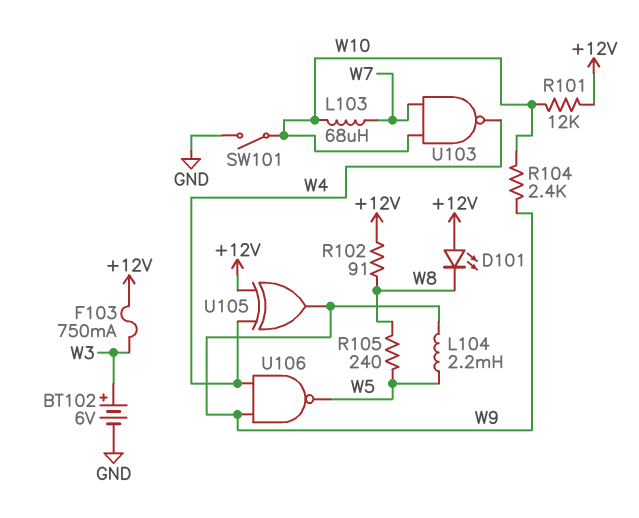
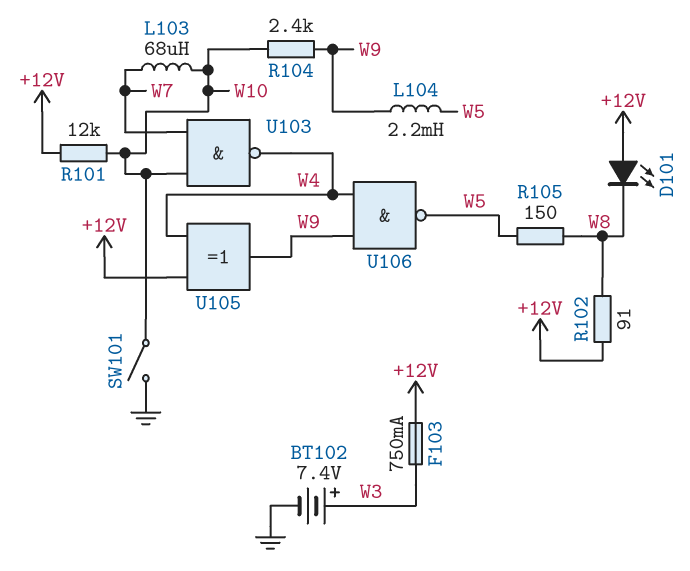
BT102: 6V (plus W3, minus GND) -> 7.4V (plus W3, minus GND)
R105: 240 (W5, W8) -> 150 (W5, W8)

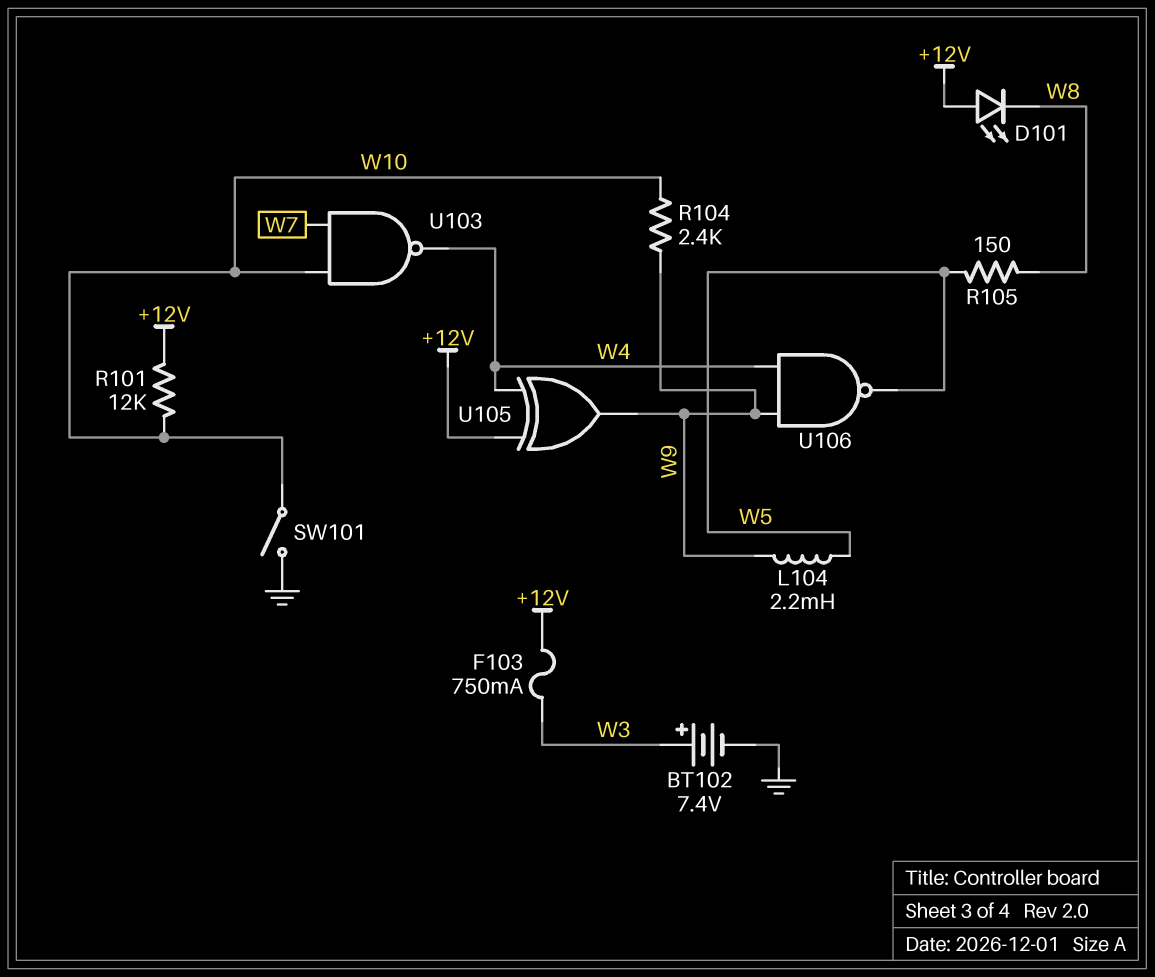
L103: 68uH (W7, W10) -> none
R102: 91 (+12V, W8) -> none

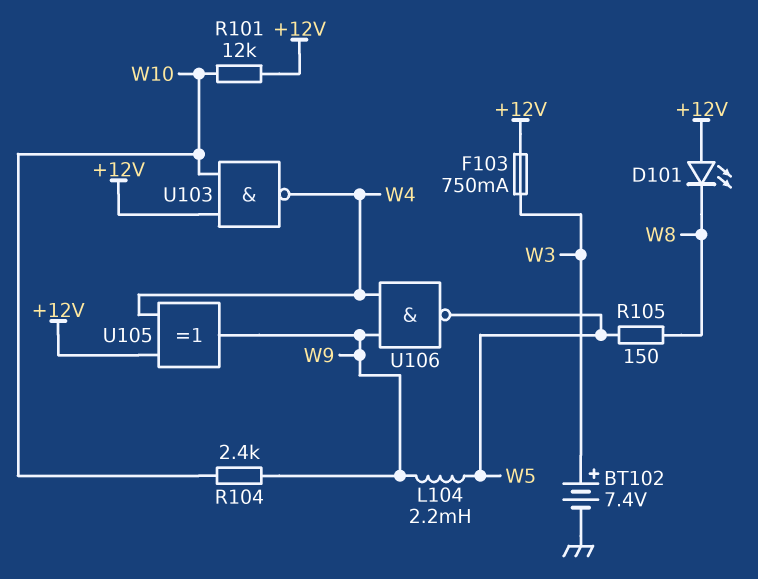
SW101: switch (GND, W10) -> none
U103: NAND (in W7, in W10, out W4) -> NAND (in +12V, in W10, out W4)

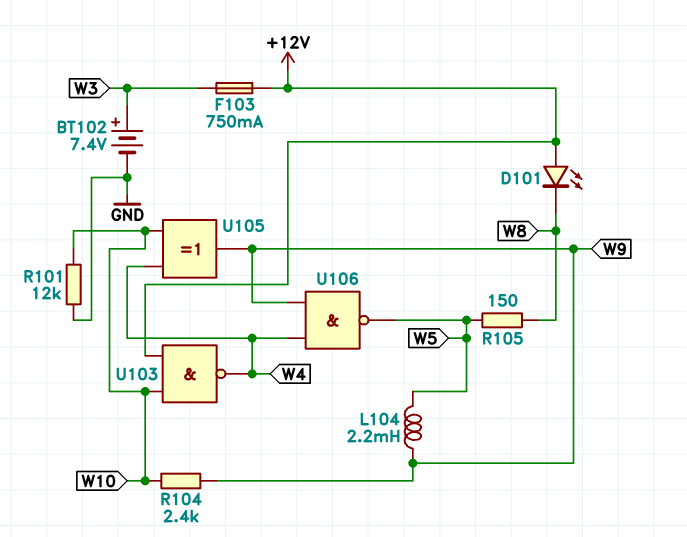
R101: 12k (+12V, W10) -> 12k (GND, W10)
U105: XOR (in +12V, in W4, out W9) -> XOR (in W4, in W10, out W9)

